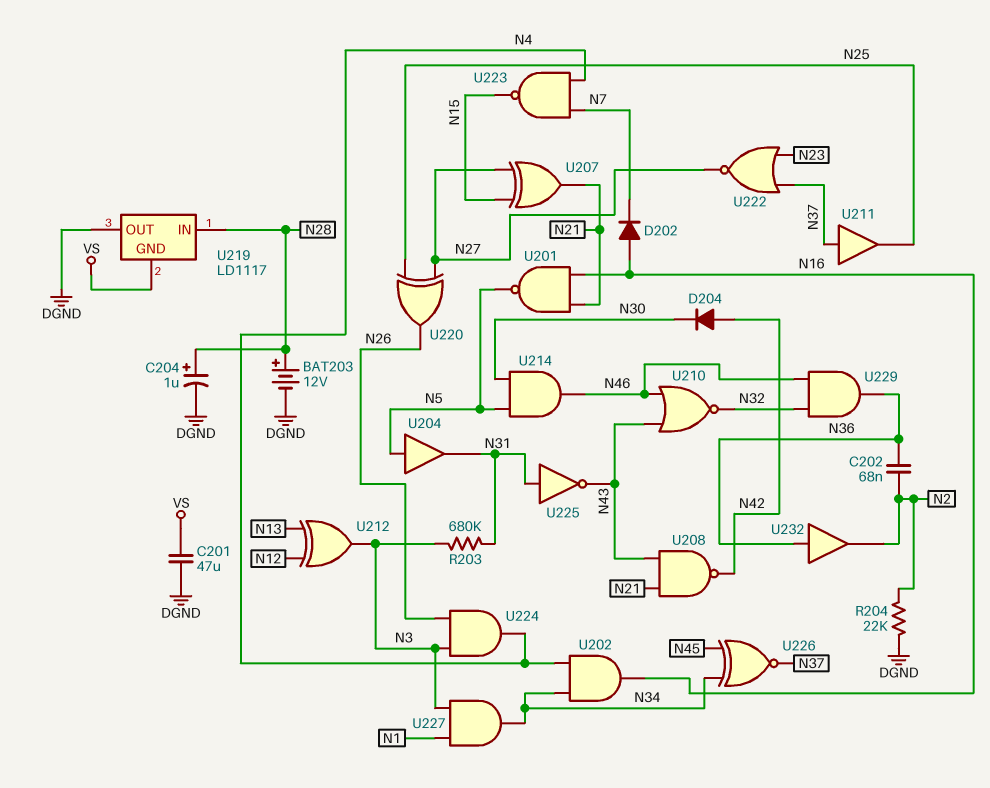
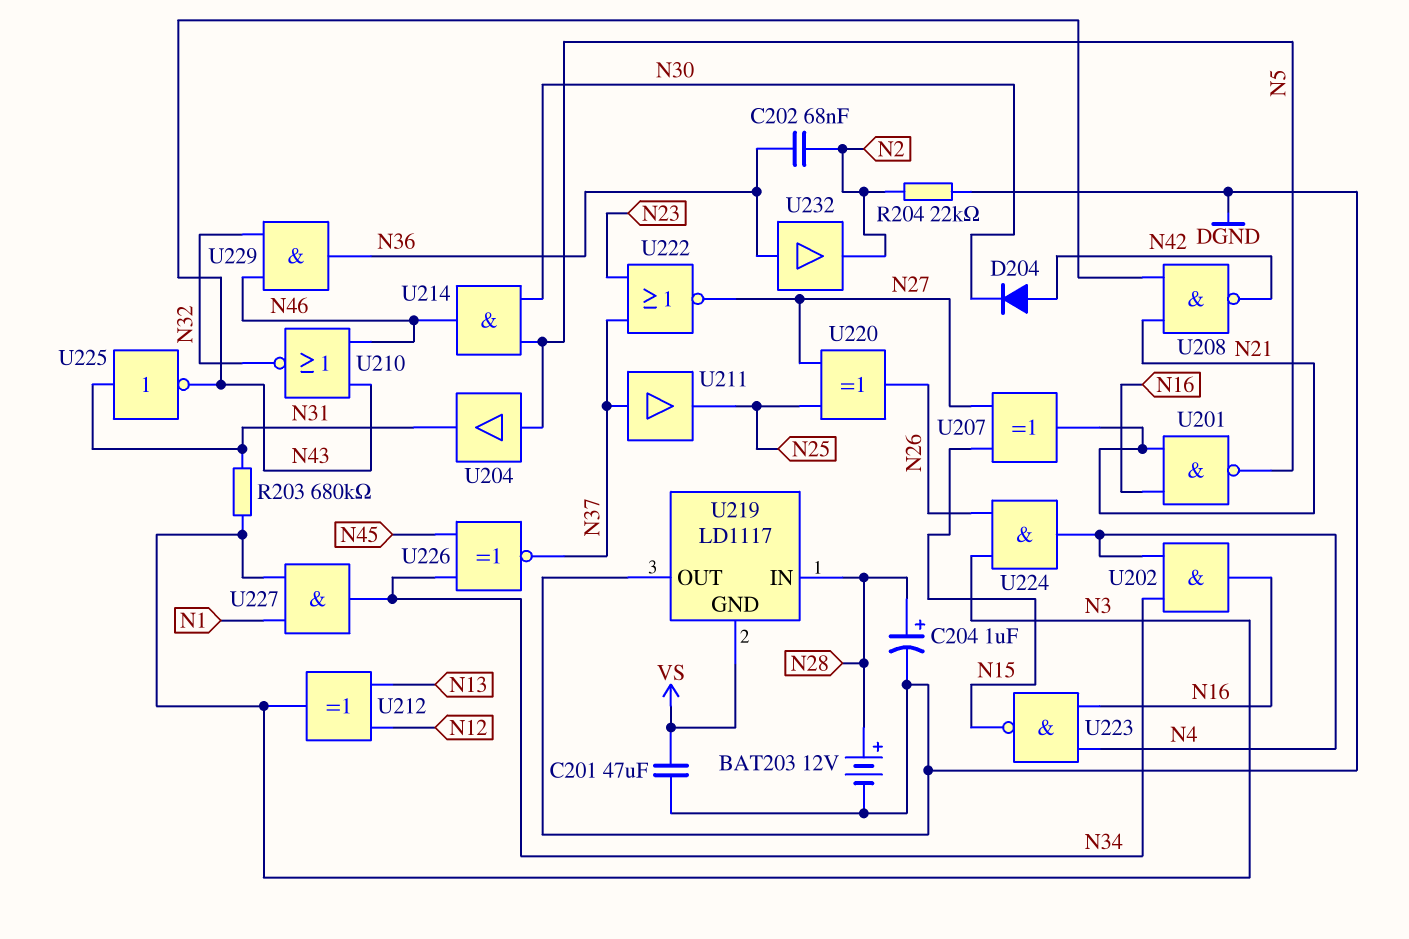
D202: diode (A N16, K N7) -> none
U223: NAND (in N4, in N7, out N15) -> NAND (in N4, in N16, out N15)

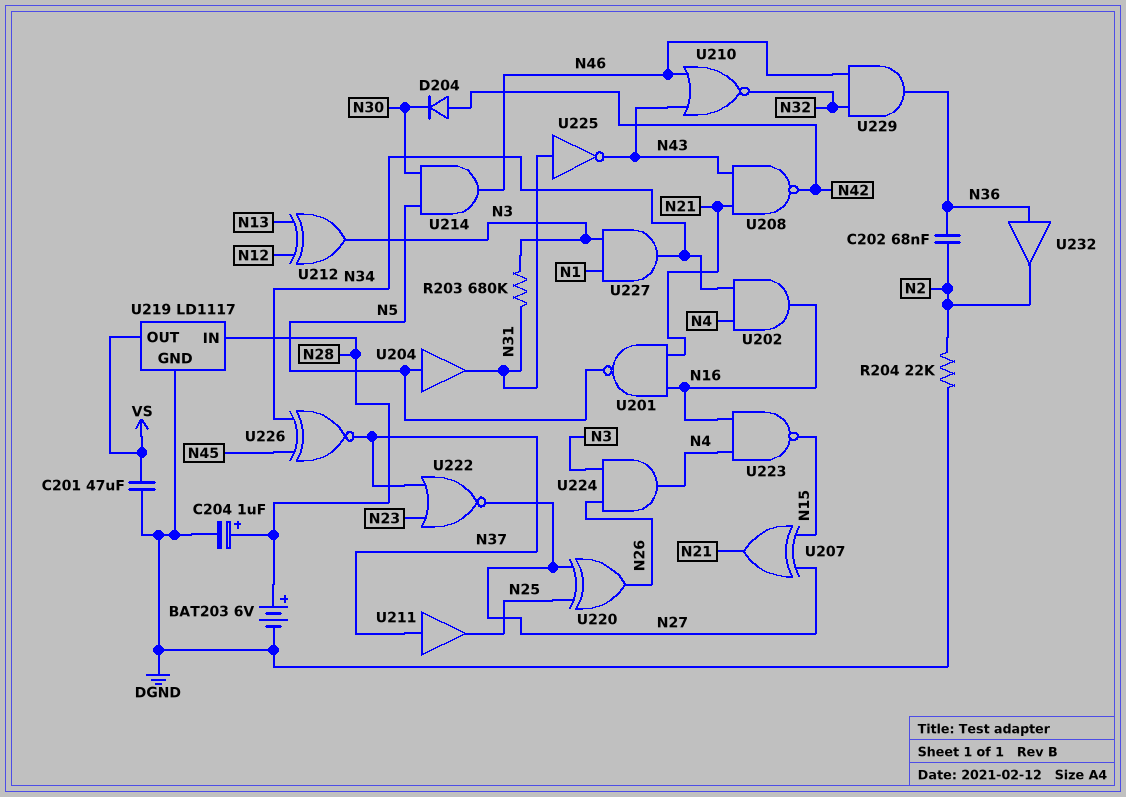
BAT203: 12V (plus N28, minus DGND) -> 6V (plus N28, minus DGND)
U219 pin GND: VS -> DGND
U219 pin OUT: DGND -> VS

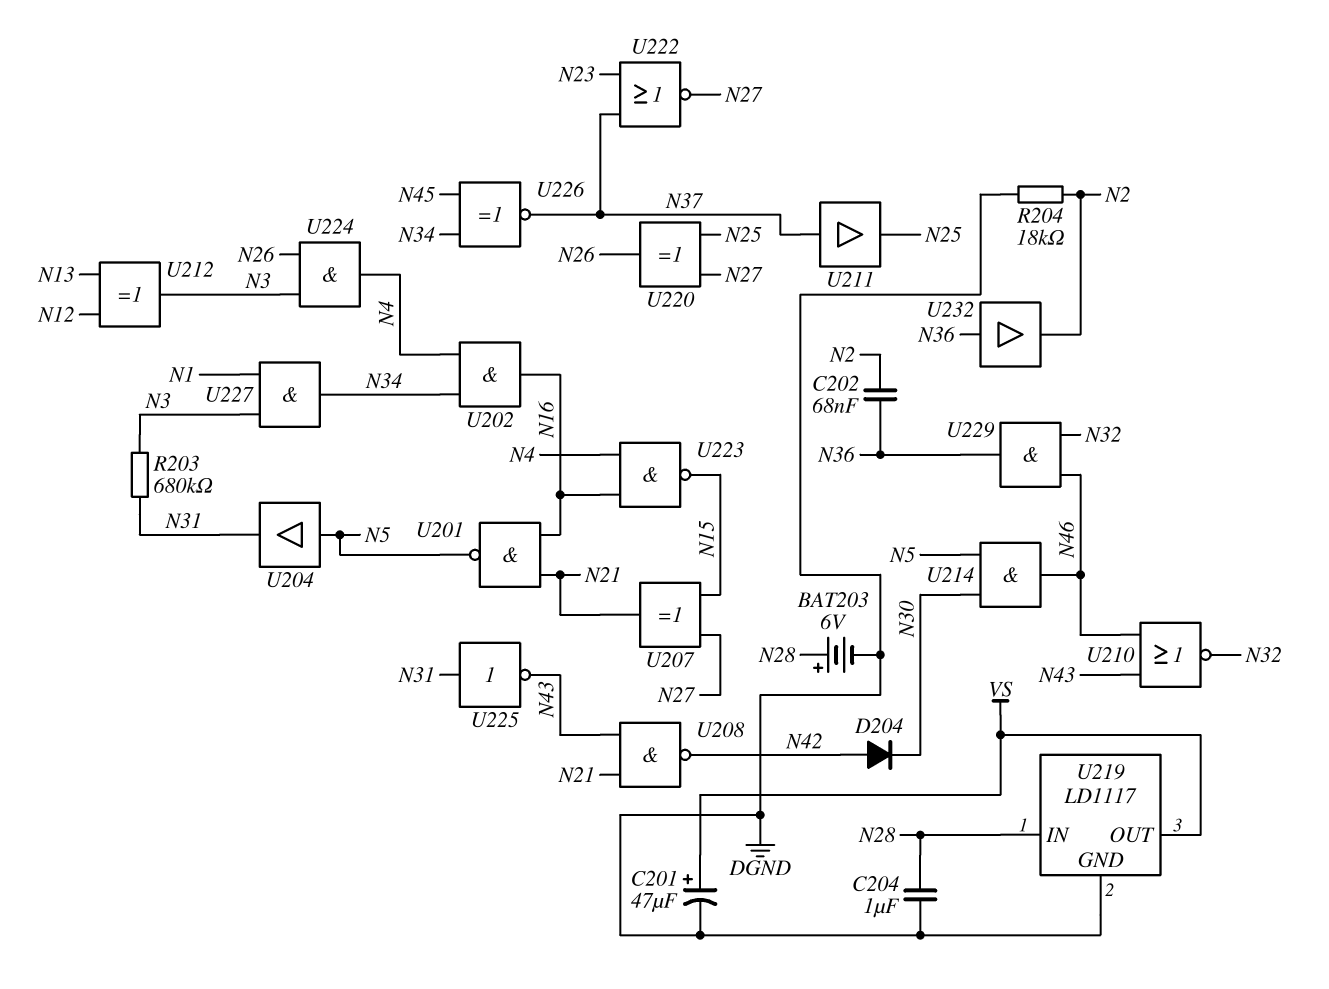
C201: 47uF (DGND, VS) -> 47uF (plus VS, minus DGND)
C204: 1uF (plus N28, minus DGND) -> 1uF (DGND, N28)
R204: 22k (DGND, N2) -> 18k (DGND, N2)

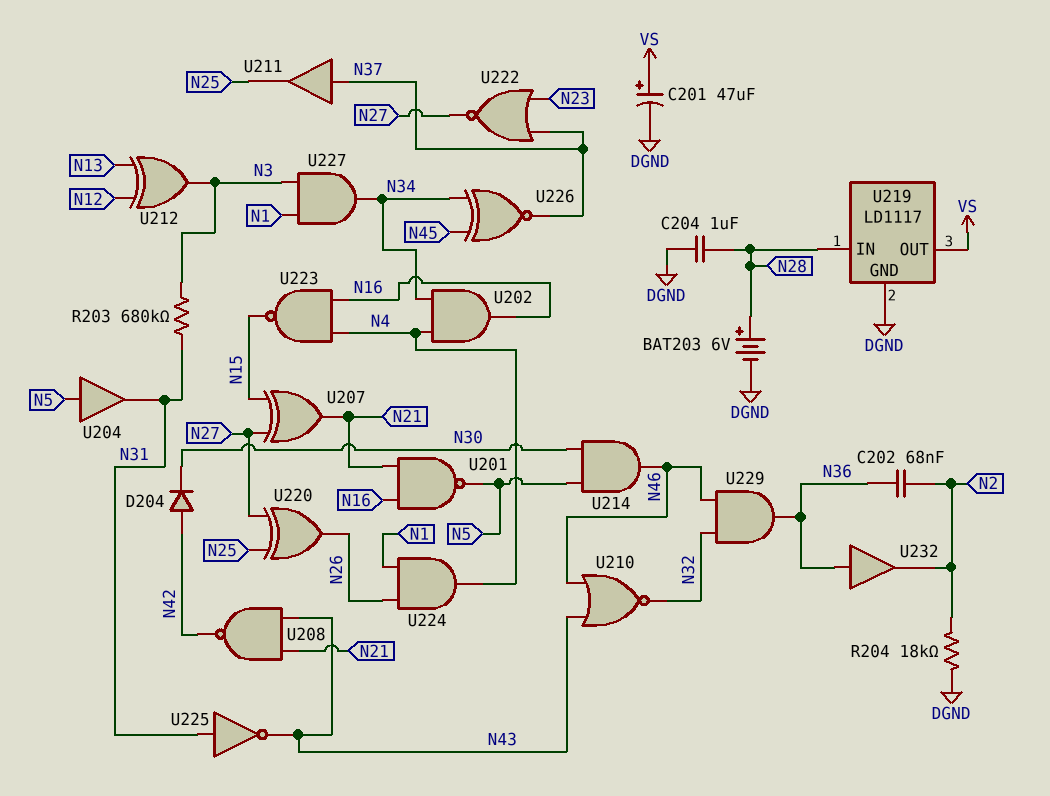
U224: AND (in N3, in N26, out N4) -> AND (in N1, in N26, out N4)

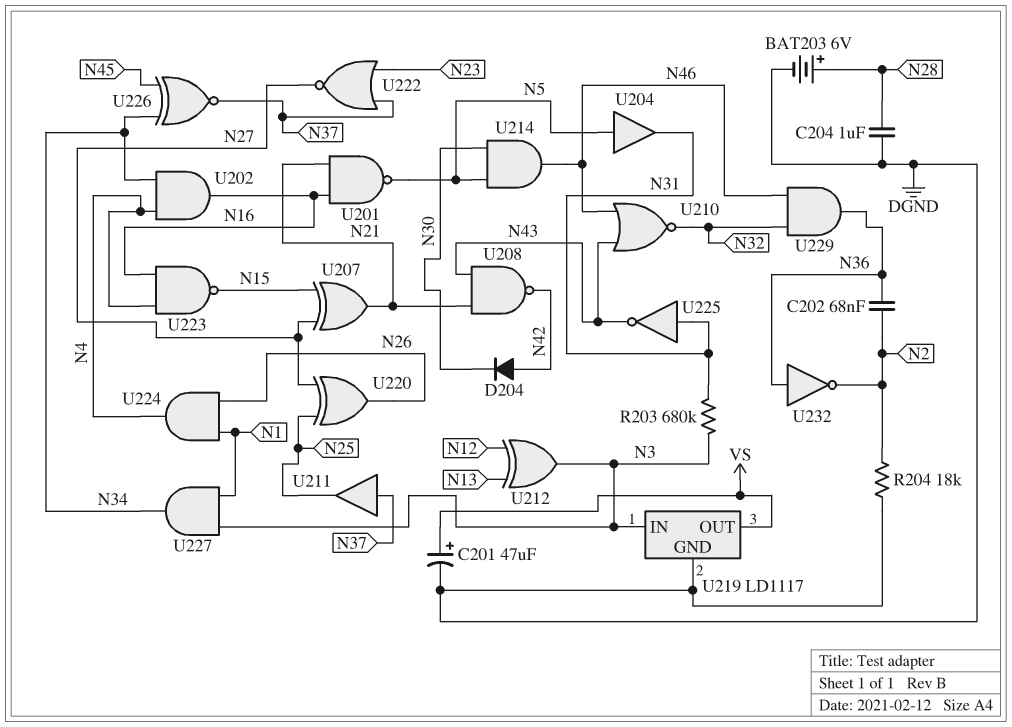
U219 pin IN: N28 -> N3
U232: buffer (in N36, out N2) -> NOT (in N36, out N2)

